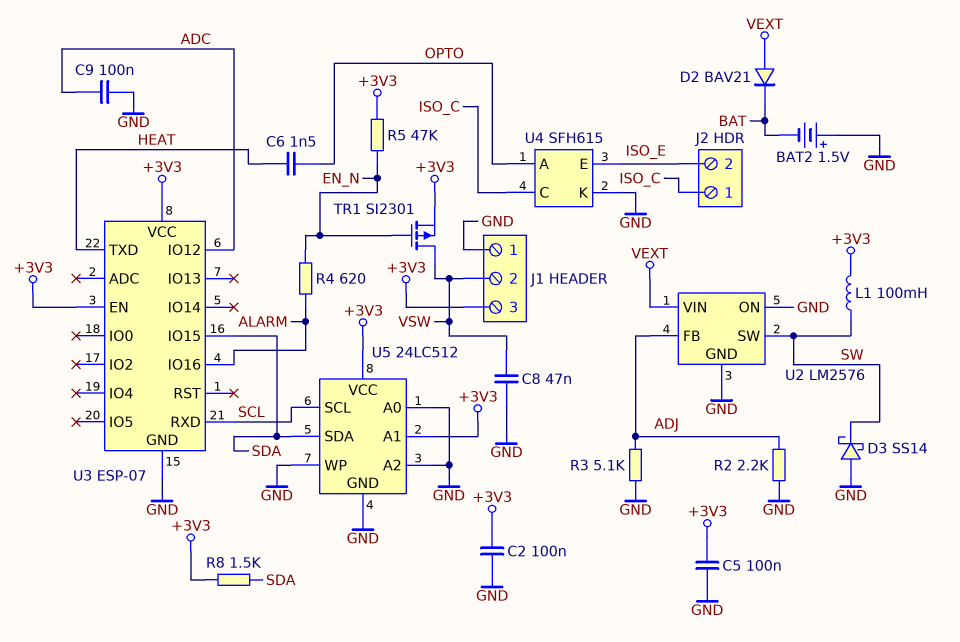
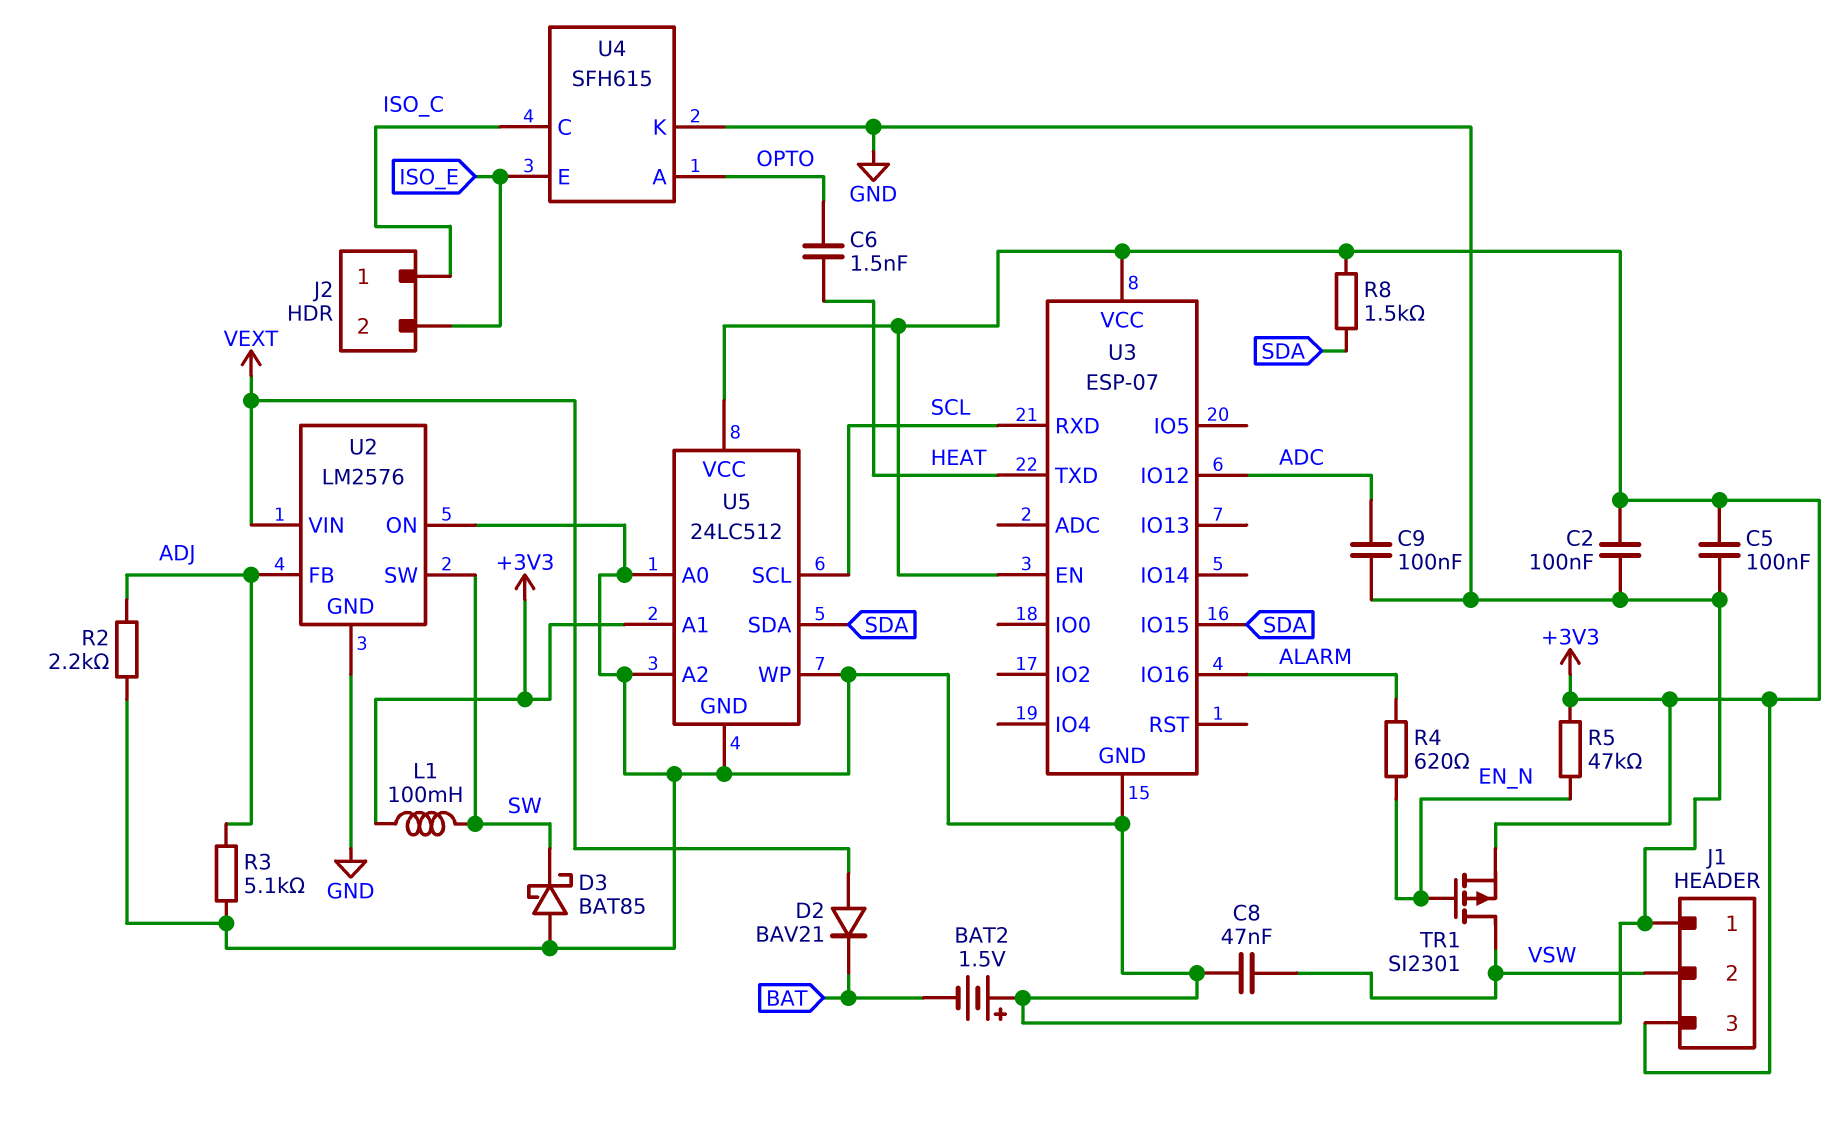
D3: schottky SS14 (A GND, K SW) -> schottky BAT85 (A GND, K SW)

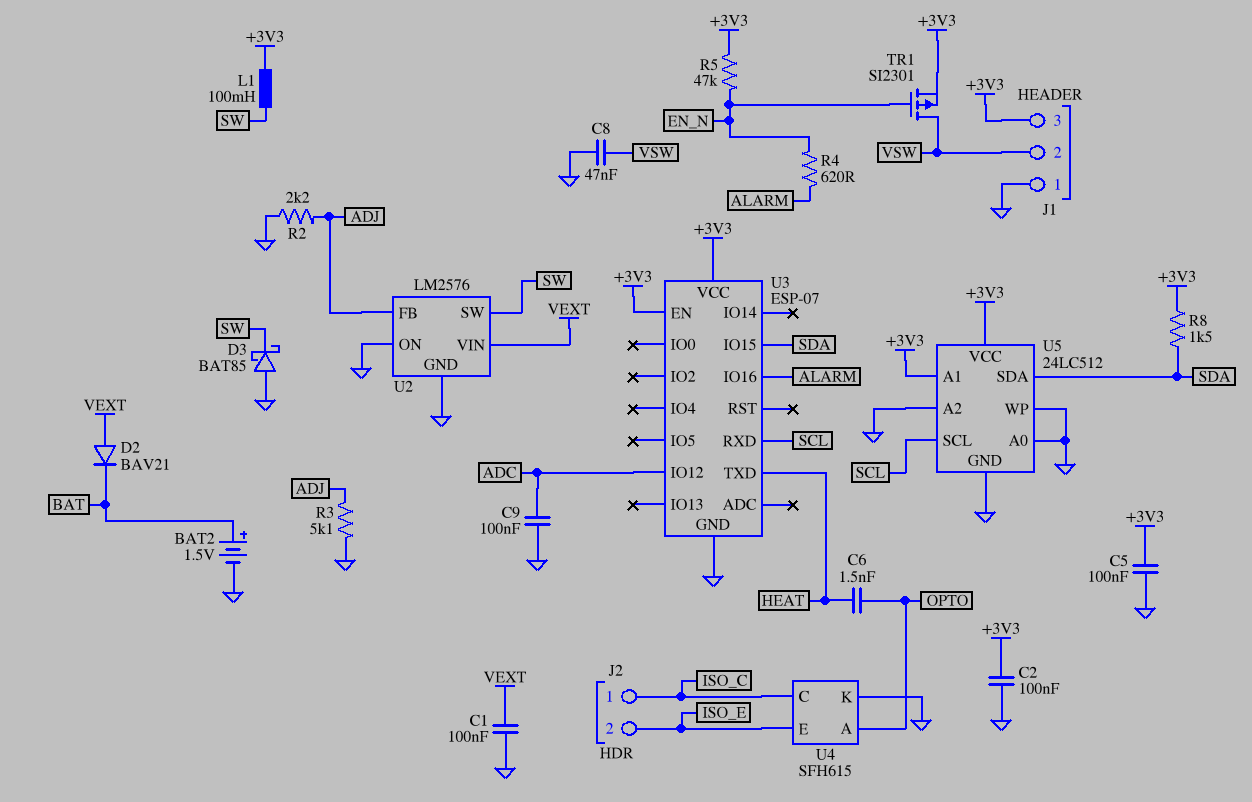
BAT2: 1.5V (plus GND, minus BAT) -> 1.5V (plus BAT, minus GND)
C1: none -> 100nF (GND, VEXT)

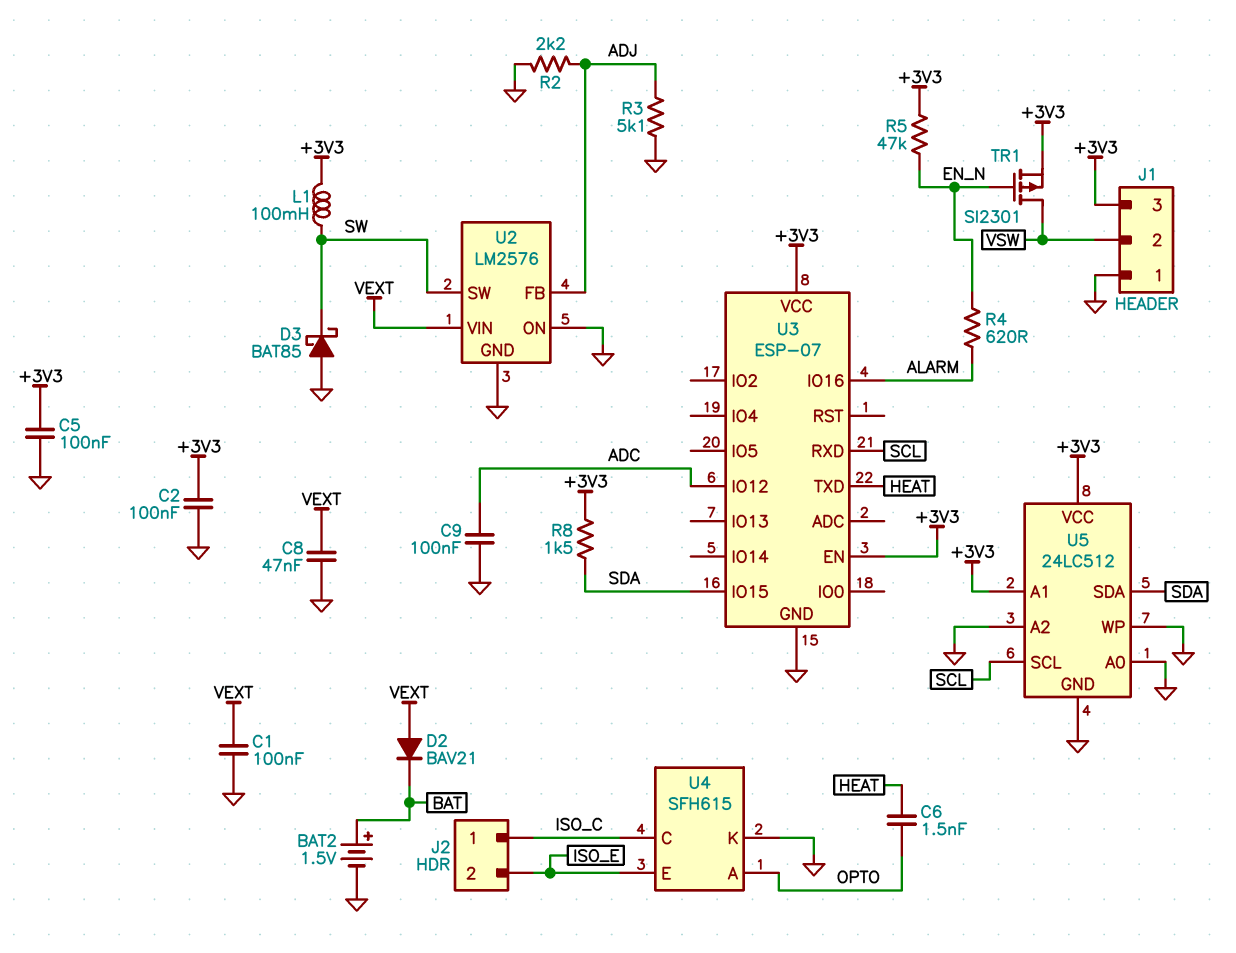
C8: 47nF (GND, VSW) -> 47nF (GND, VEXT)

